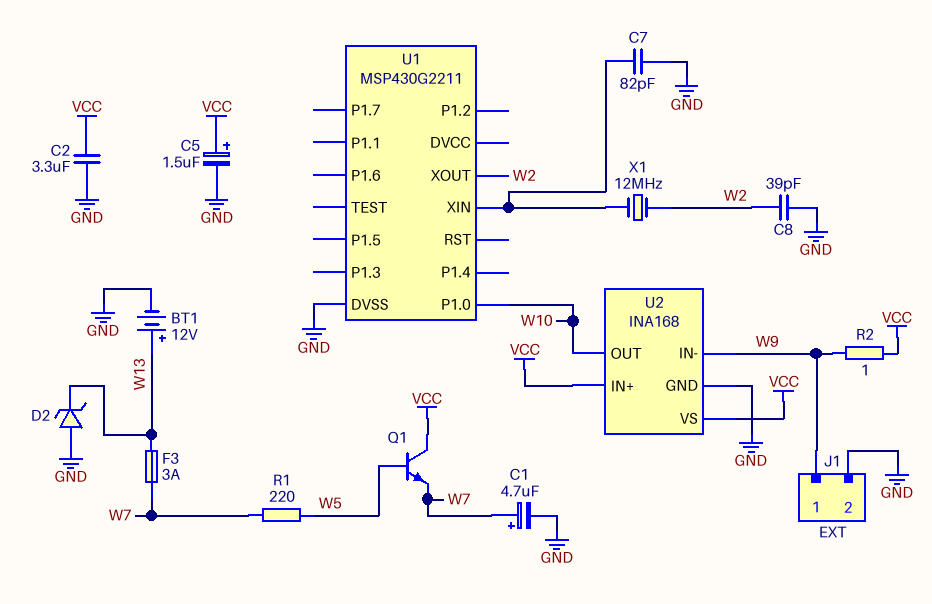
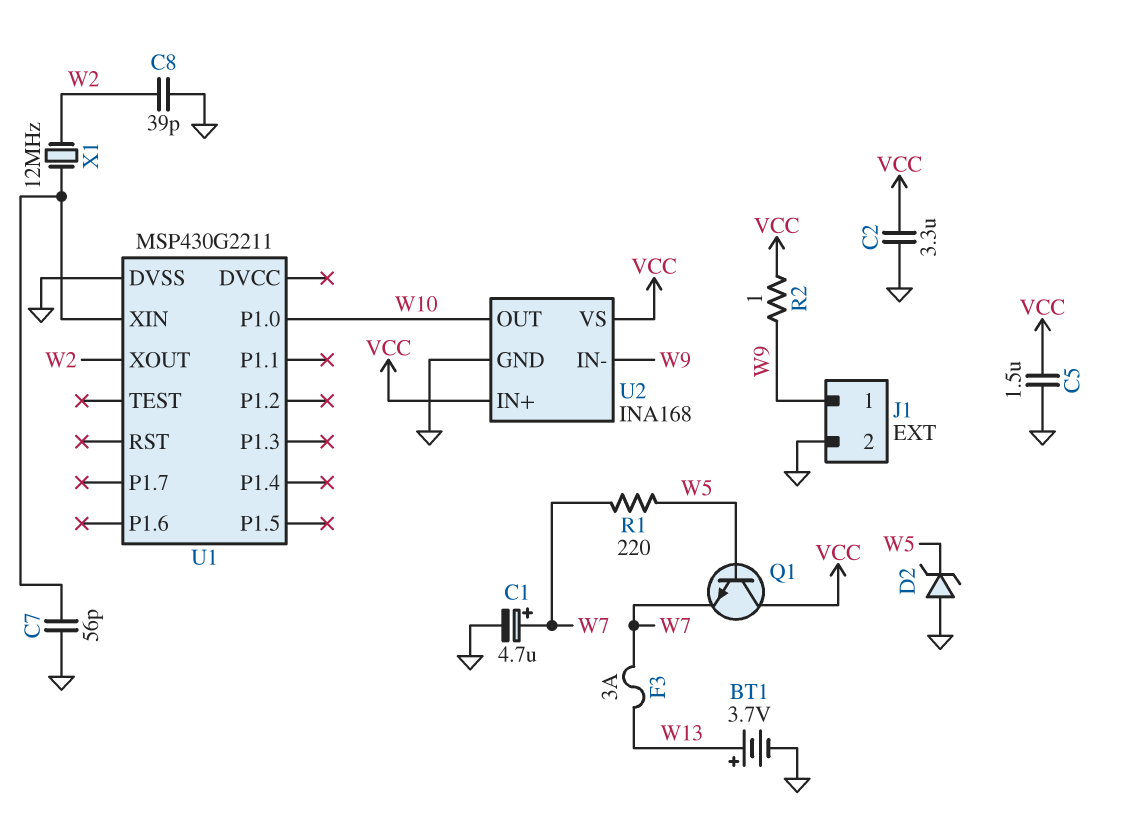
BT1: 12V (plus W13, minus GND) -> 3.7V (plus W13, minus GND)
C5: 1.5uF (plus VCC, minus GND) -> 1.5uF (GND, VCC)
C7: 82pF (GND, U1/XIN) -> 56pF (GND, U1/XIN)
D2: zener (A GND, K W13) -> zener (A GND, K W5)

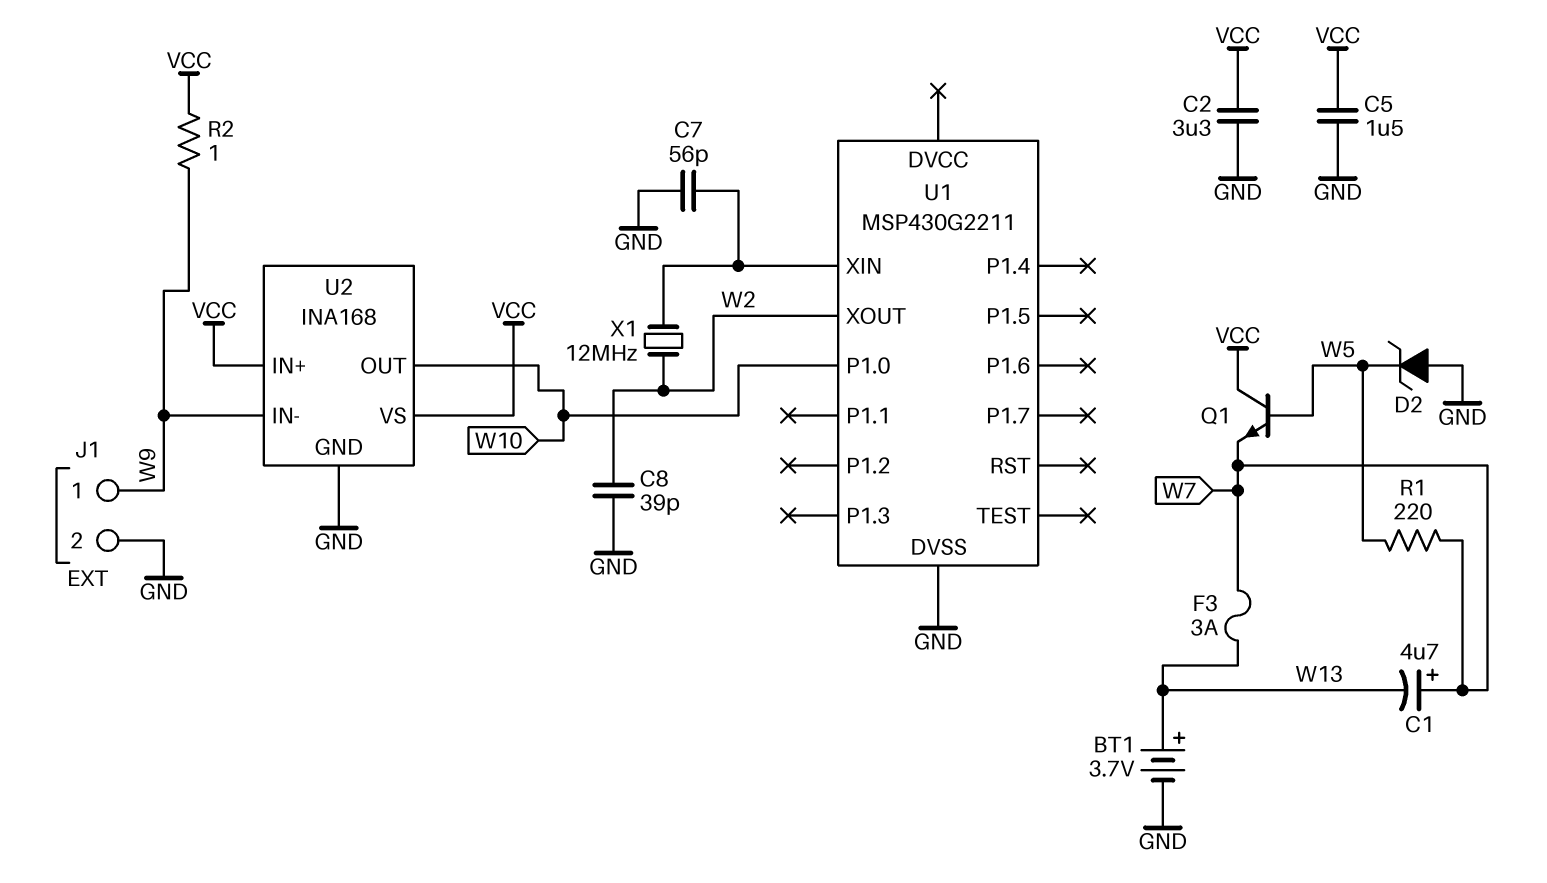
C1: 4.7uF (plus W7, minus GND) -> 4.7uF (plus W7, minus W13)

